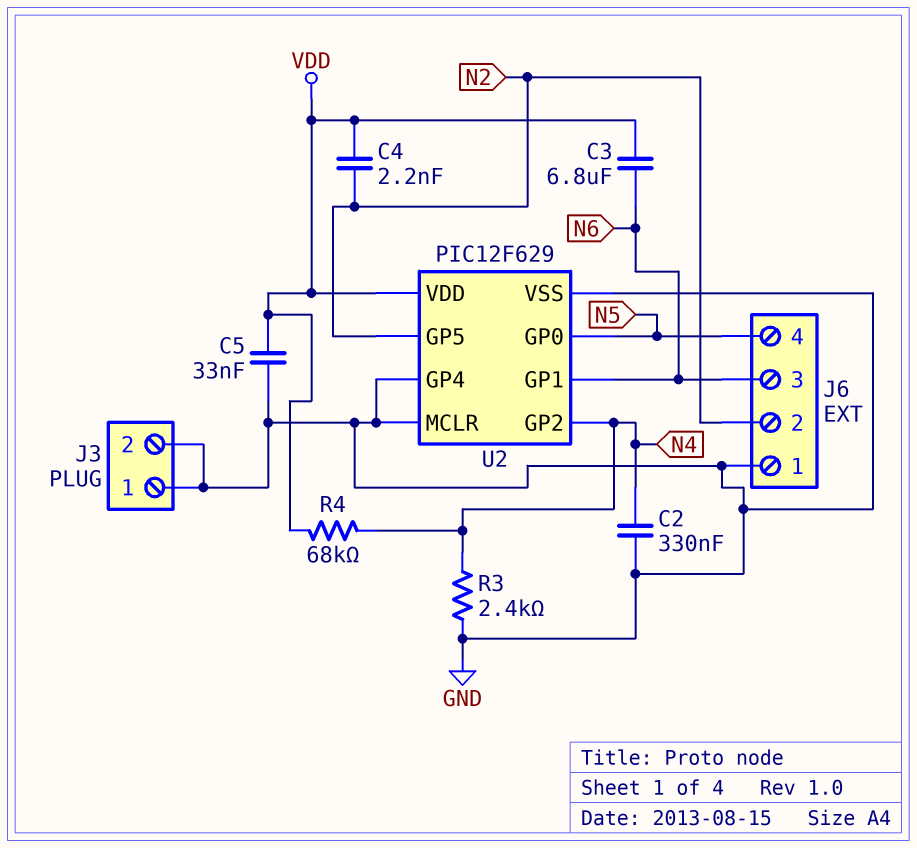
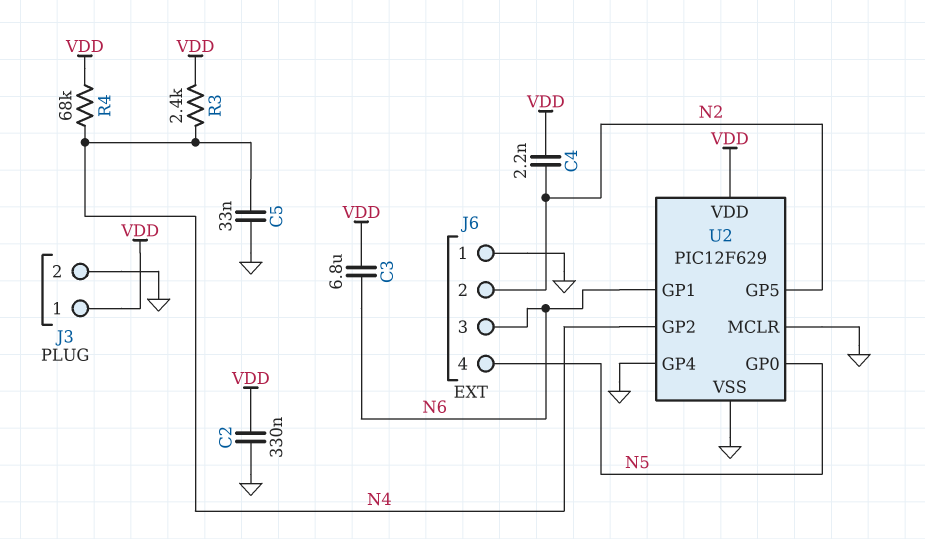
C2: 330nF (GND, N4) -> 330nF (GND, VDD)
C5: 33nF (GND, VDD) -> 33nF (GND, N4)
J3 pin 1: GND -> VDD
R3: 2.4k (GND, N4) -> 2.4k (N4, VDD)

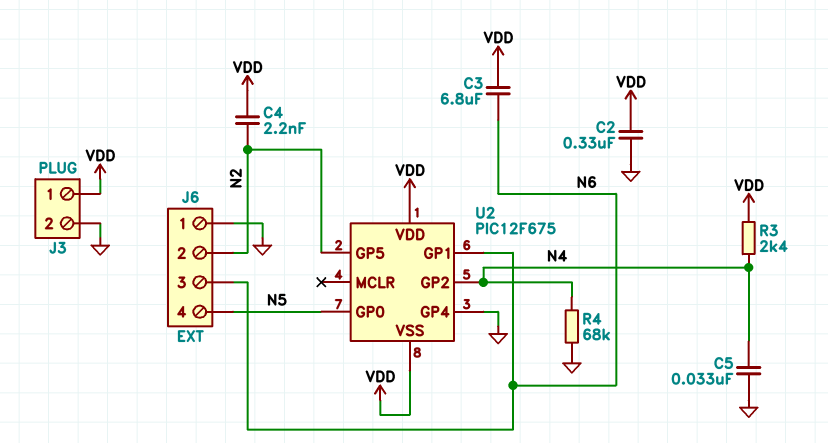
R4: 68k (N4, VDD) -> 68k (GND, N4)
U2: PIC12F629 -> PIC12F675
U2 pin MCLR: GND -> none
U2 pin VSS: GND -> VDD

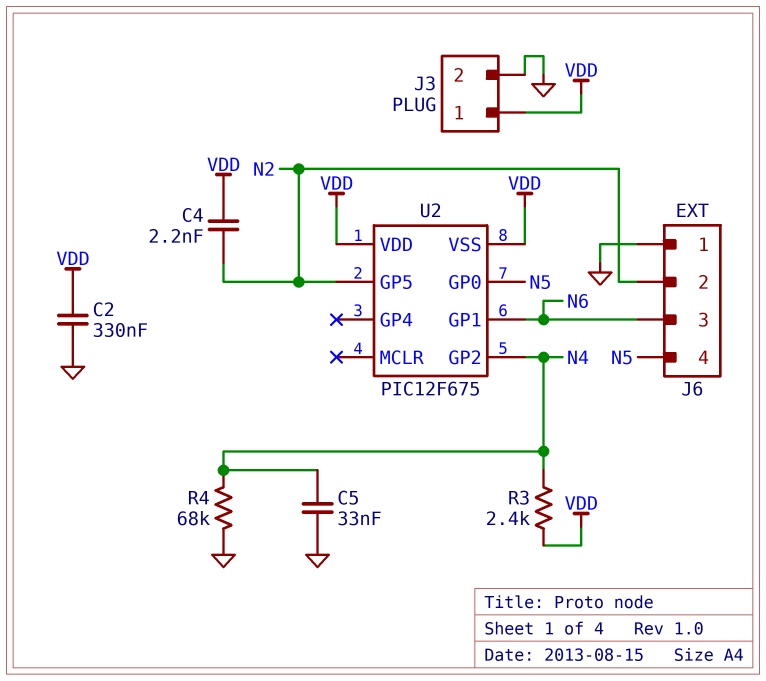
C3: 6.8uF (N6, VDD) -> none
U2 pin GP4: GND -> none

